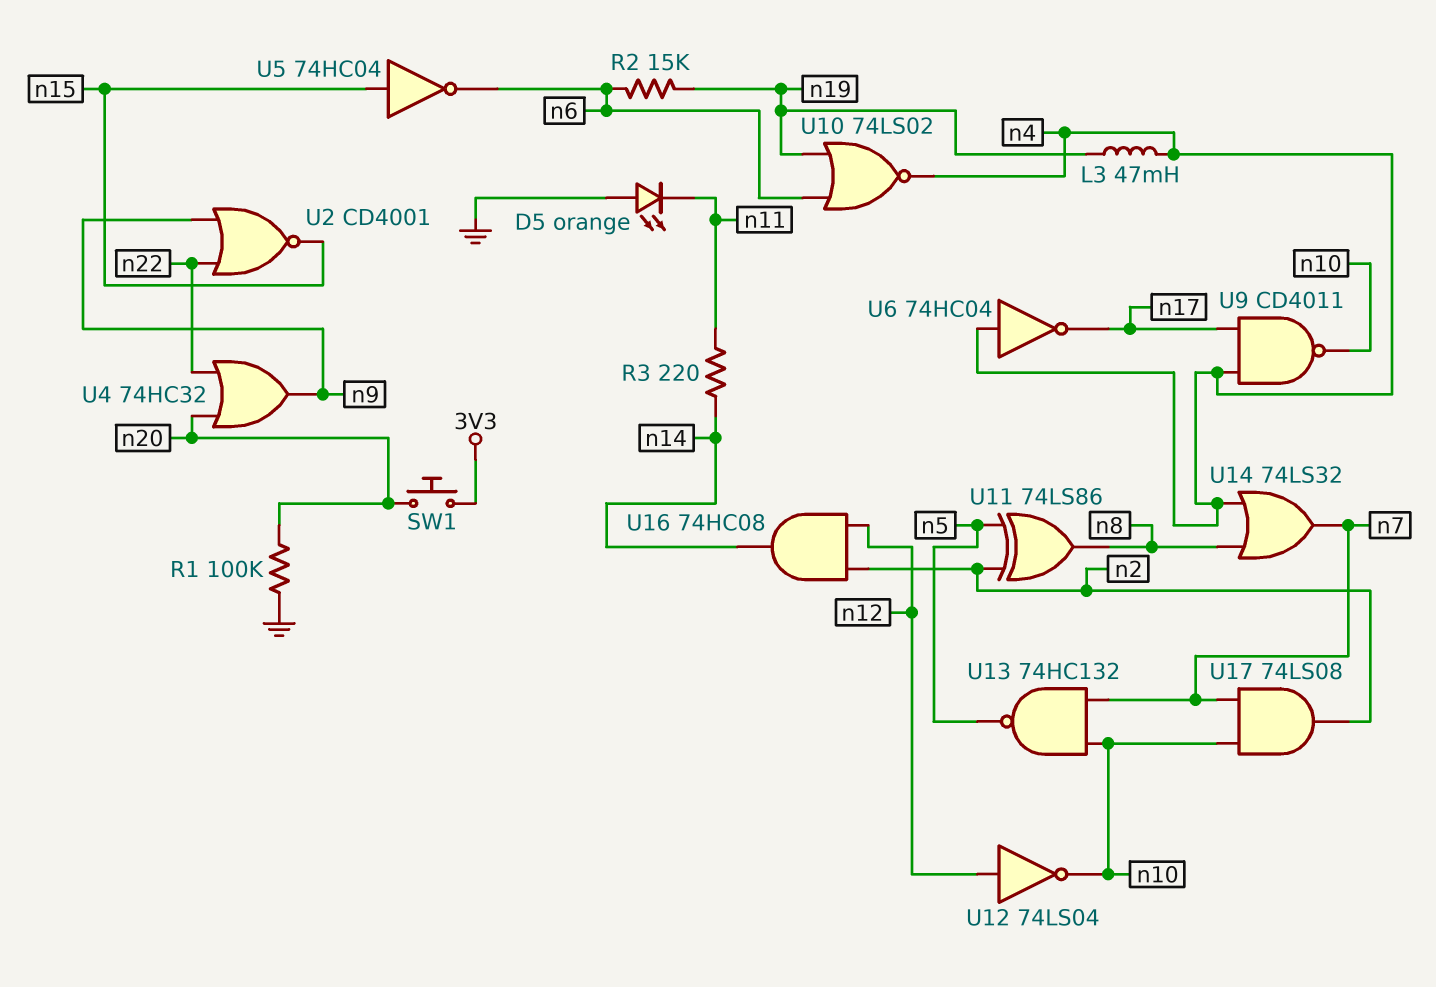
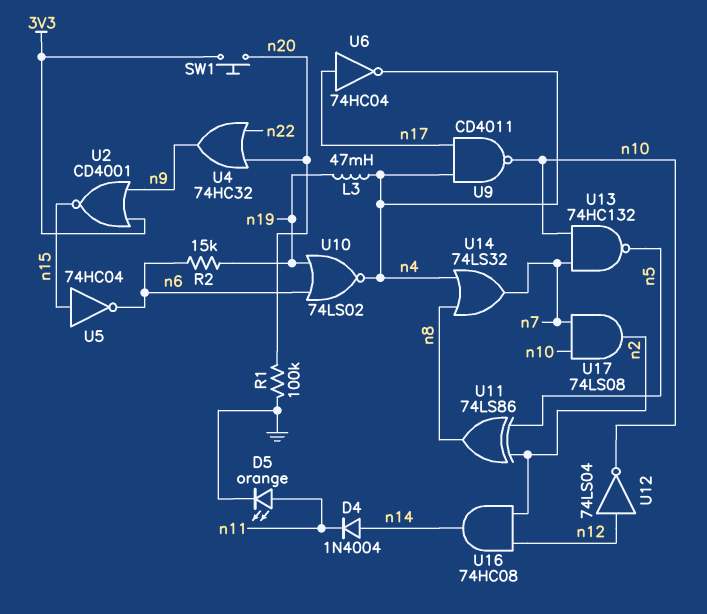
D4: none -> diode 1N4004 (A n14, K n11)
D5: LED orange (A GND, K n11) -> LED orange (A n11, K GND)
R3: 220 (n11, n14) -> none
U2: NOR CD4001 (in n9, in n22, out n15) -> NOR CD4001 (in 3V3, in n9, out n15)
U6: NOT 74HC04 (in n4, out n17) -> NOT 74HC04 (in n17, out n4)

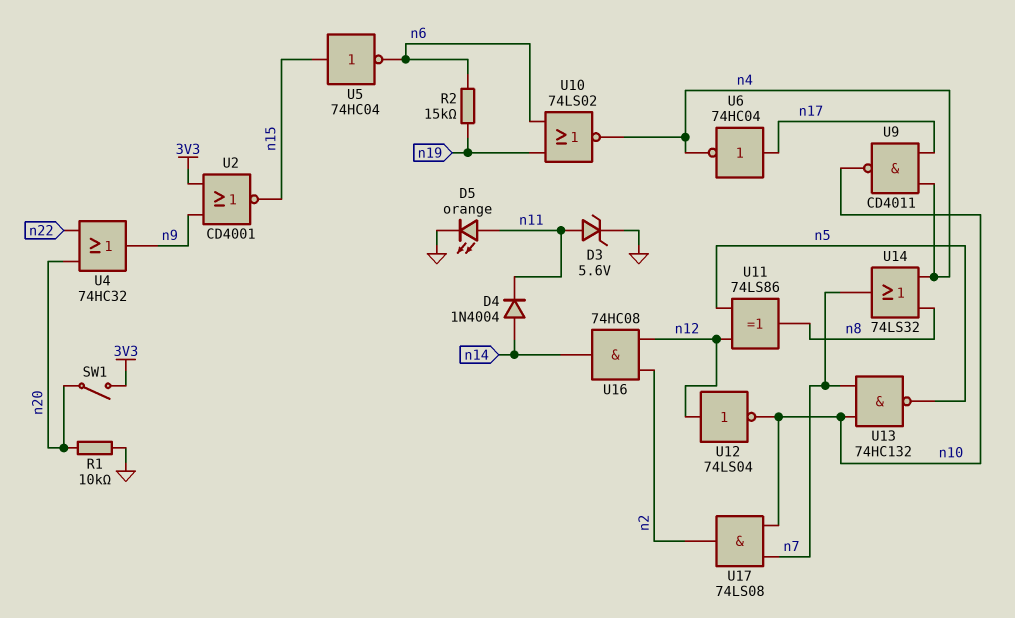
D3: none -> zener 5.6V (A n11, K GND)
L3: 47mH (n4, n19) -> none
R1: 100k (GND, n20) -> 10k (GND, n20)
SW1: button (3V3, n20) -> switch (3V3, n20)
U11: XOR 74LS86 (in n2, in n5, out n8) -> XOR 74LS86 (in n5, in n12, out n8)

